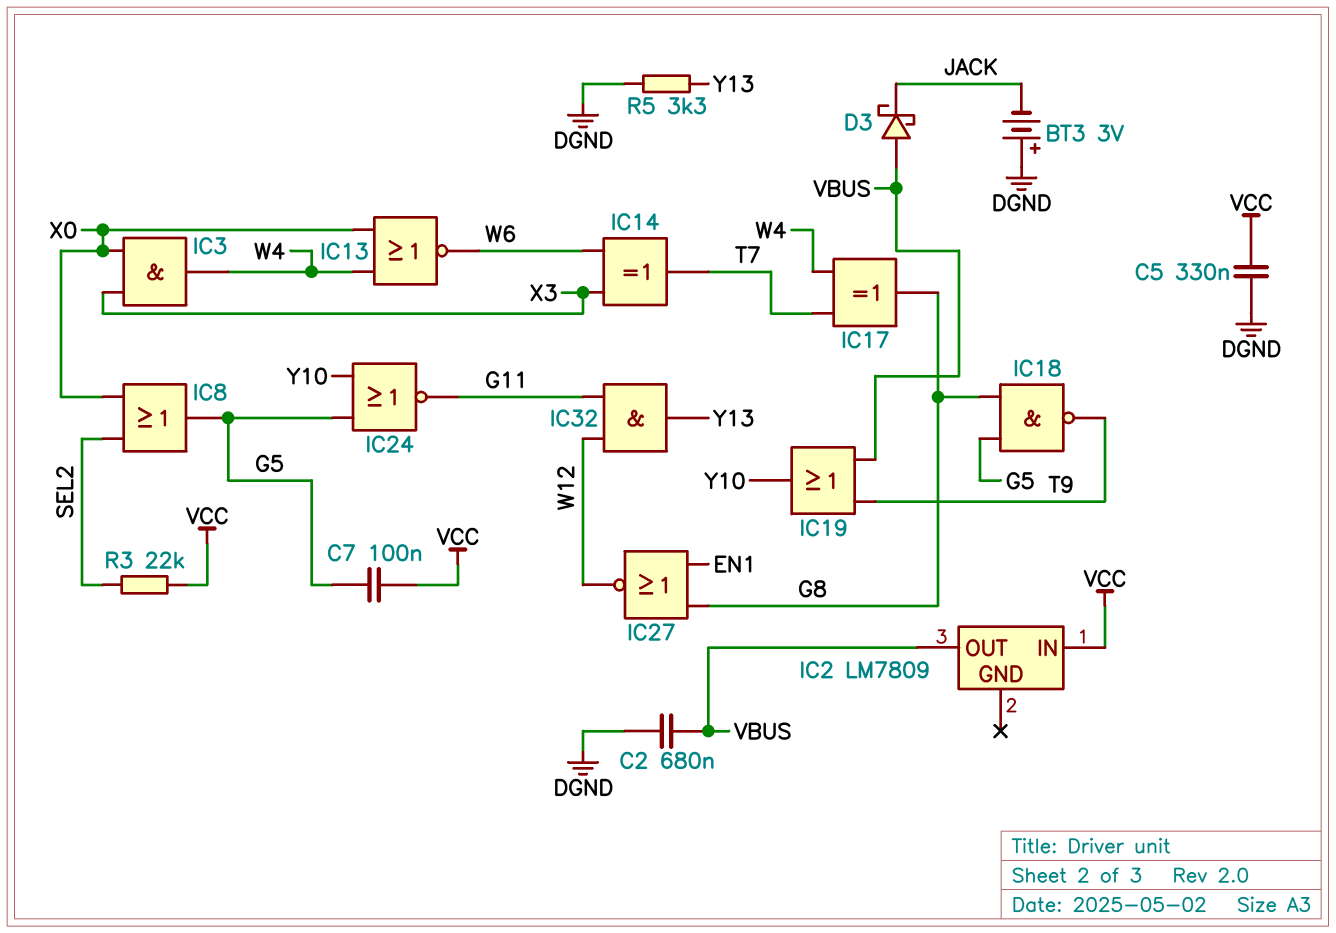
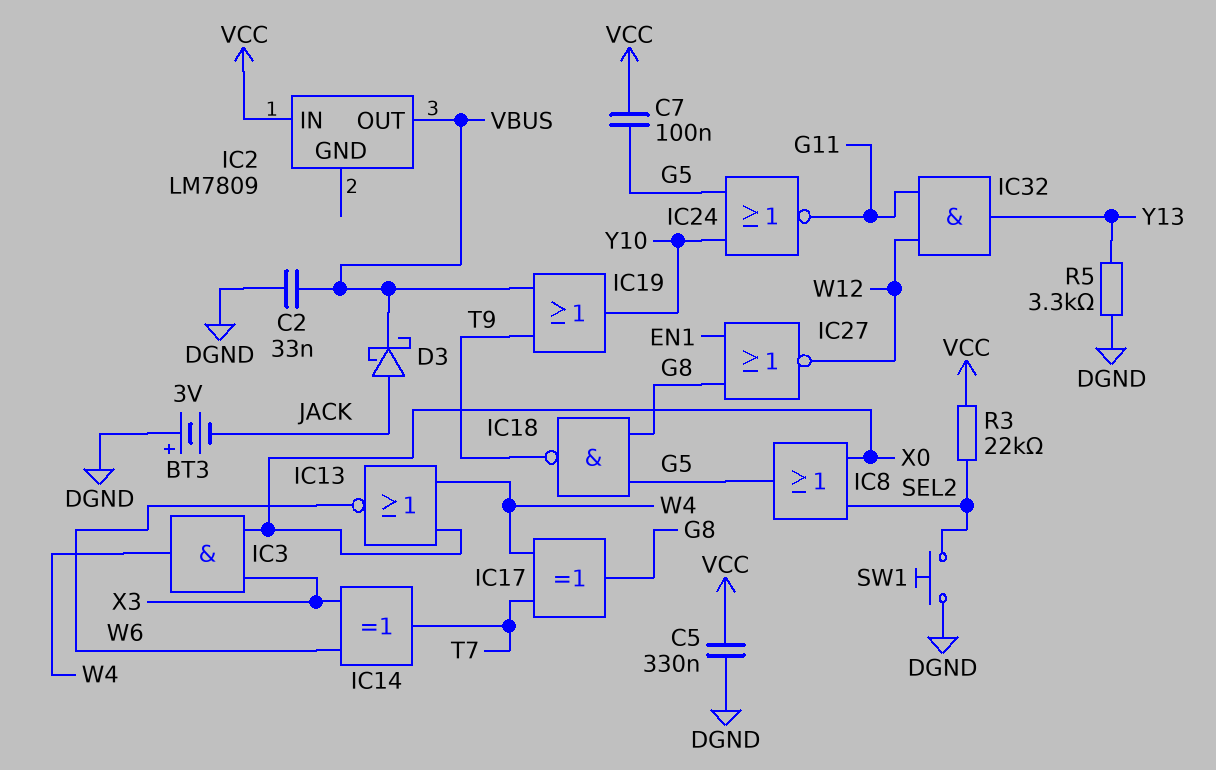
C2: 680nF (DGND, VBUS) -> 33nF (DGND, VBUS)
D3: schottky (A VBUS, K JACK) -> schottky (A JACK, K VBUS)
SW1: none -> button (DGND, SEL2)

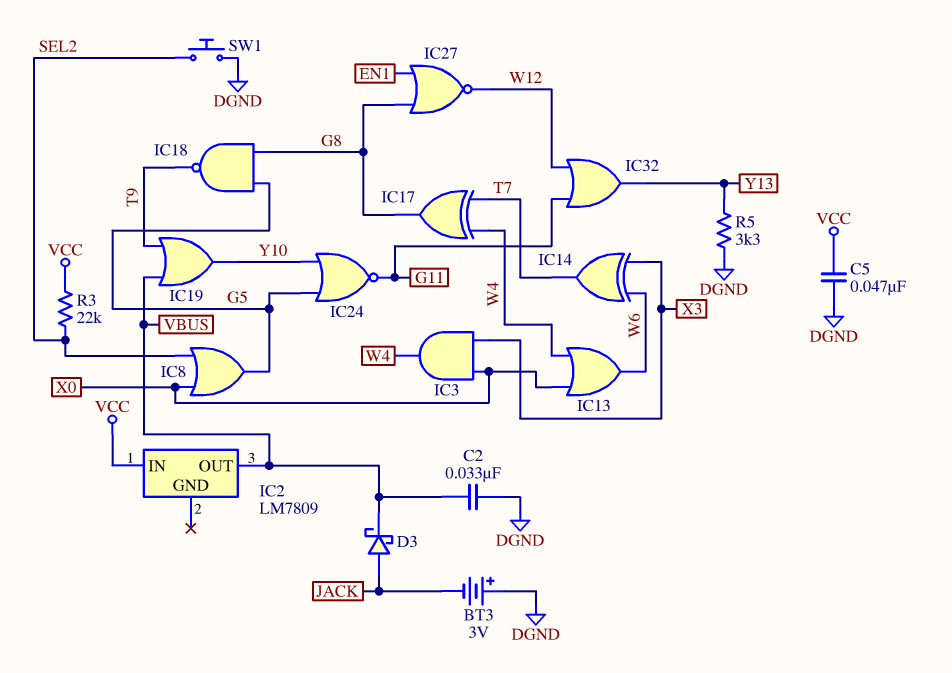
C5: 330nF (DGND, VCC) -> 47nF (DGND, VCC)
C7: 100nF (G5, VCC) -> none
IC13: NOR (in W4, in X0, out W6) -> OR (in W4, in X0, out W6)
IC32: AND (in G11, in W12, out Y13) -> OR (in G11, in W12, out Y13)

